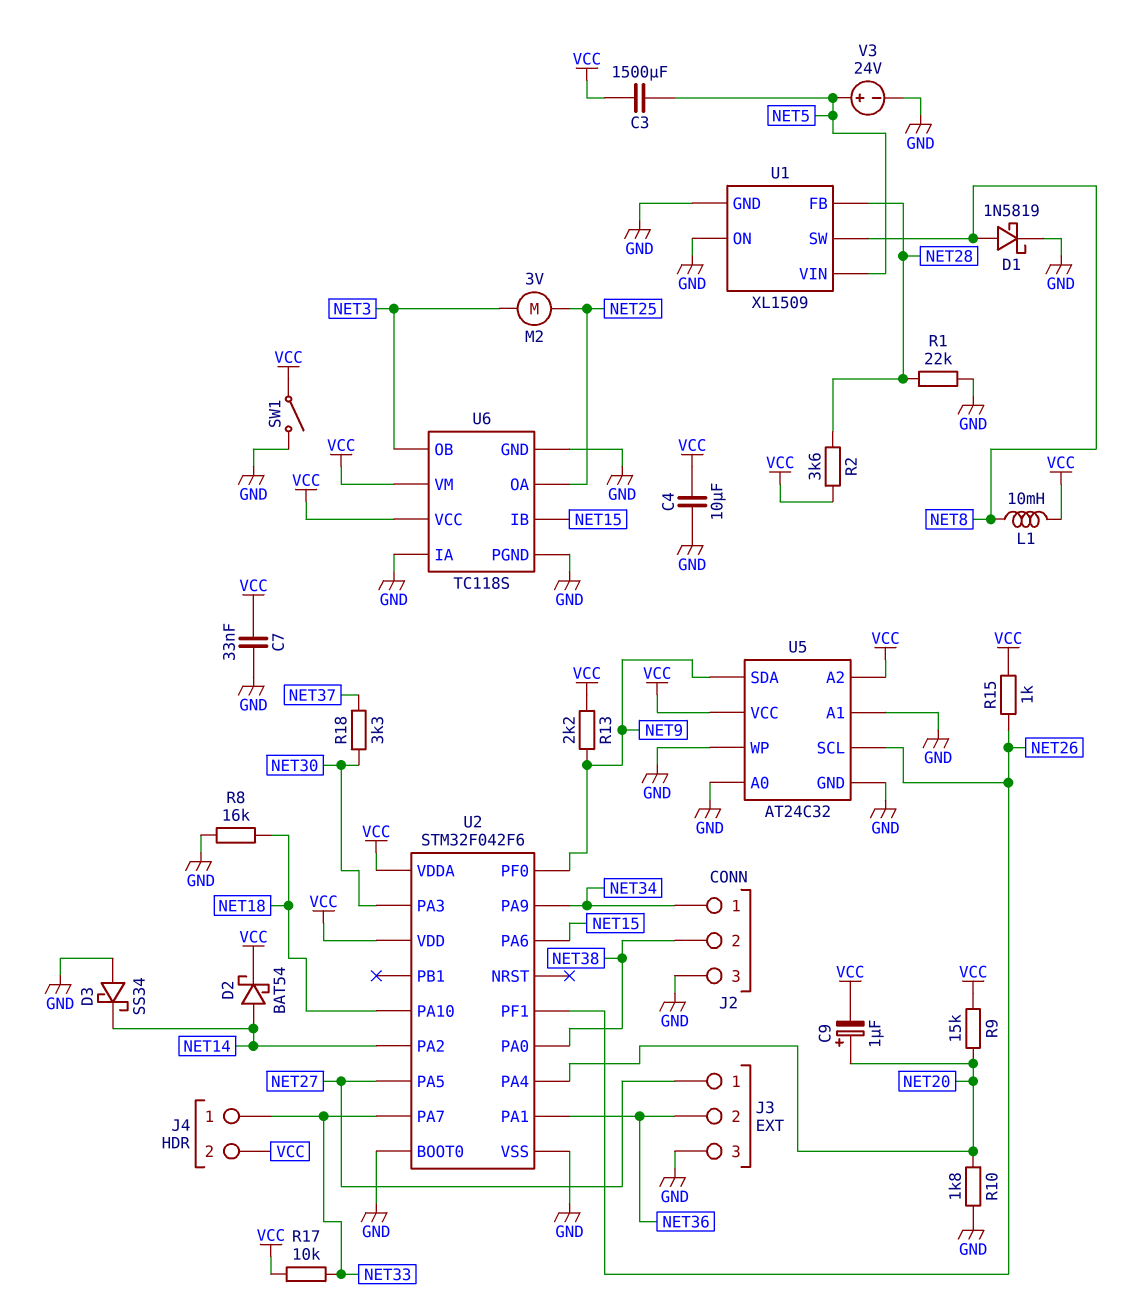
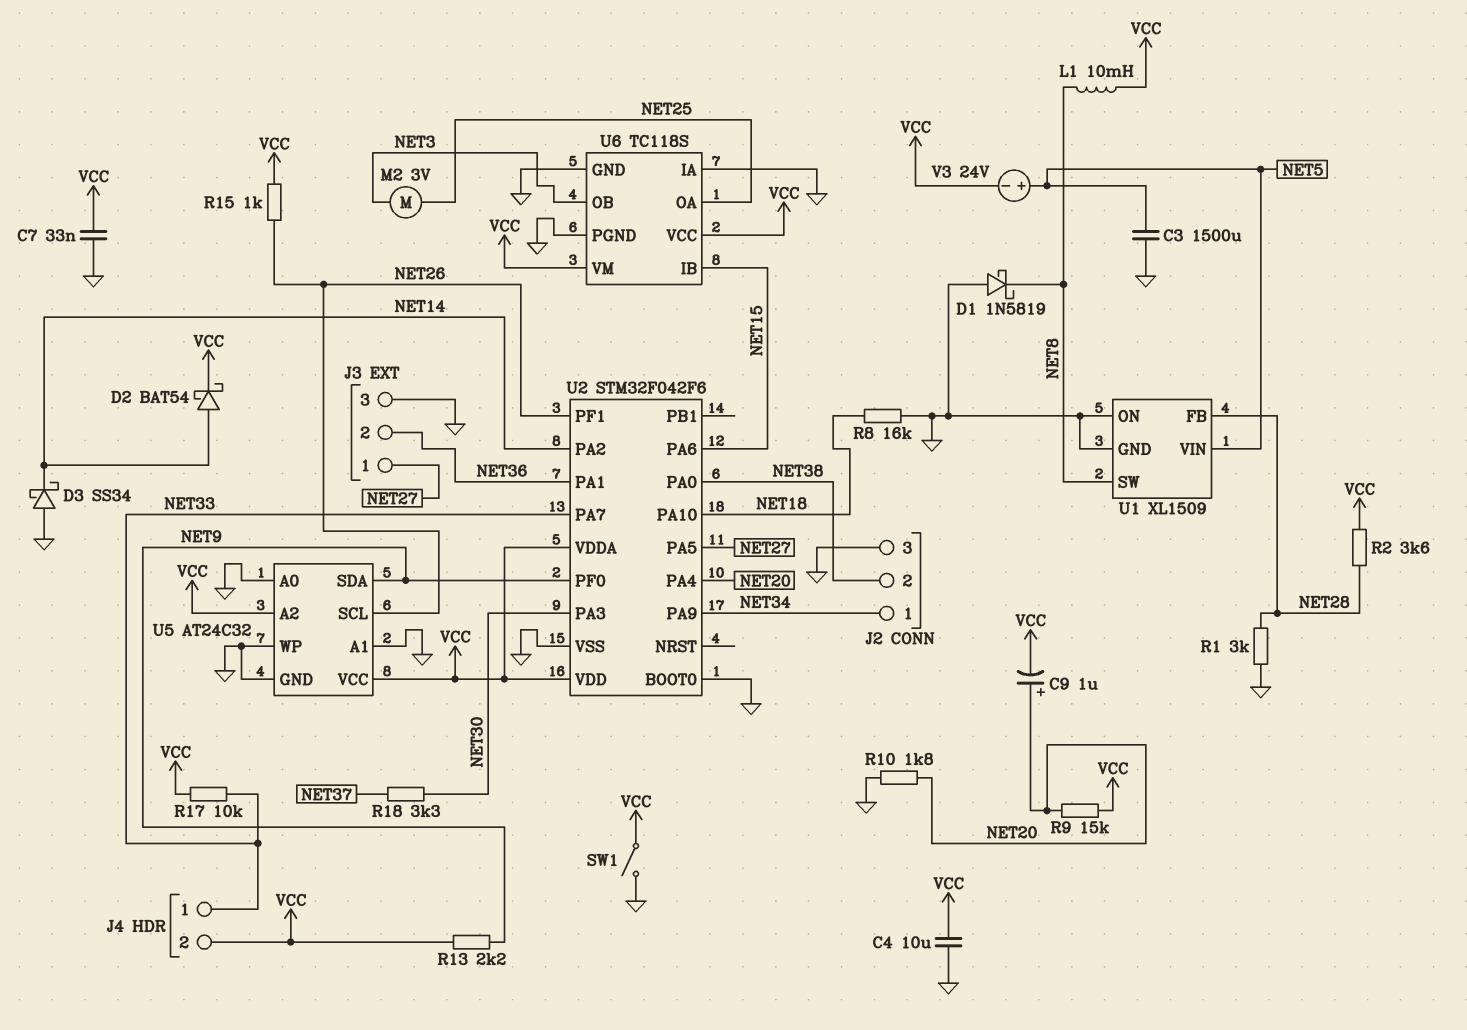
C3: 1500uF (NET5, VCC) -> 1500uF (GND, NET5)
D1: schottky 1N5819 (A NET8, K GND) -> schottky 1N5819 (A GND, K NET8)
R1: 22k (GND, NET28) -> 3k (GND, NET28)
V3: 24V (plus NET5, minus GND) -> 24V (plus NET5, minus VCC)

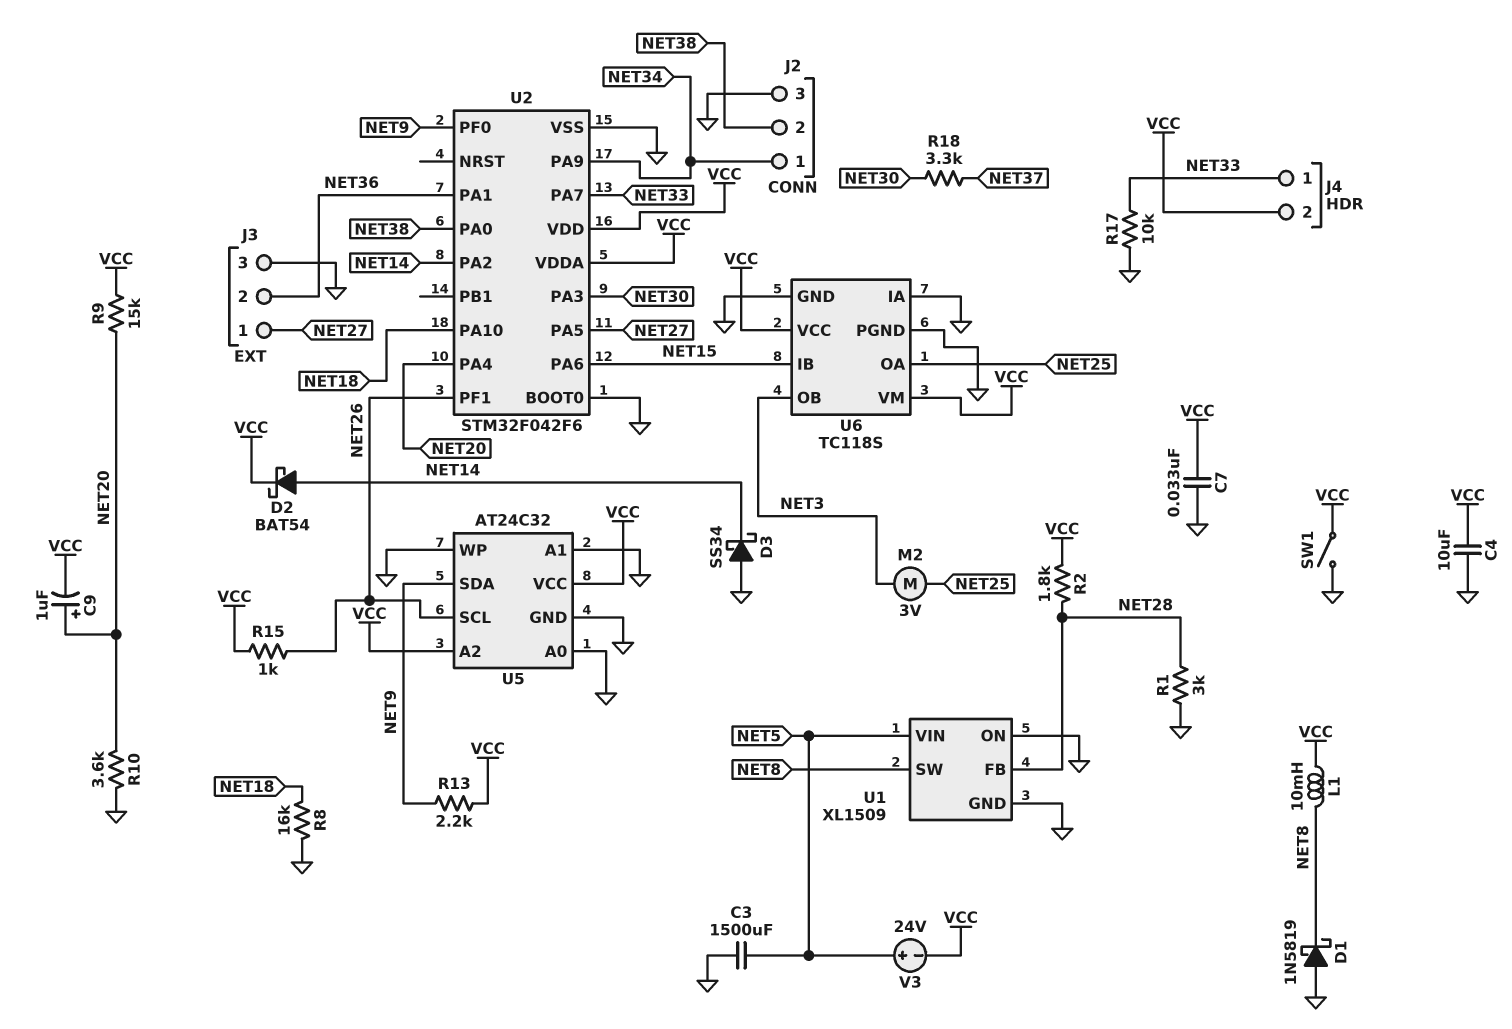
R2: 3.6k (NET28, VCC) -> 1.8k (NET28, VCC)
R10: 1.8k (GND, NET20) -> 3.6k (GND, NET20)
R17: 10k (NET33, VCC) -> 10k (GND, NET33)

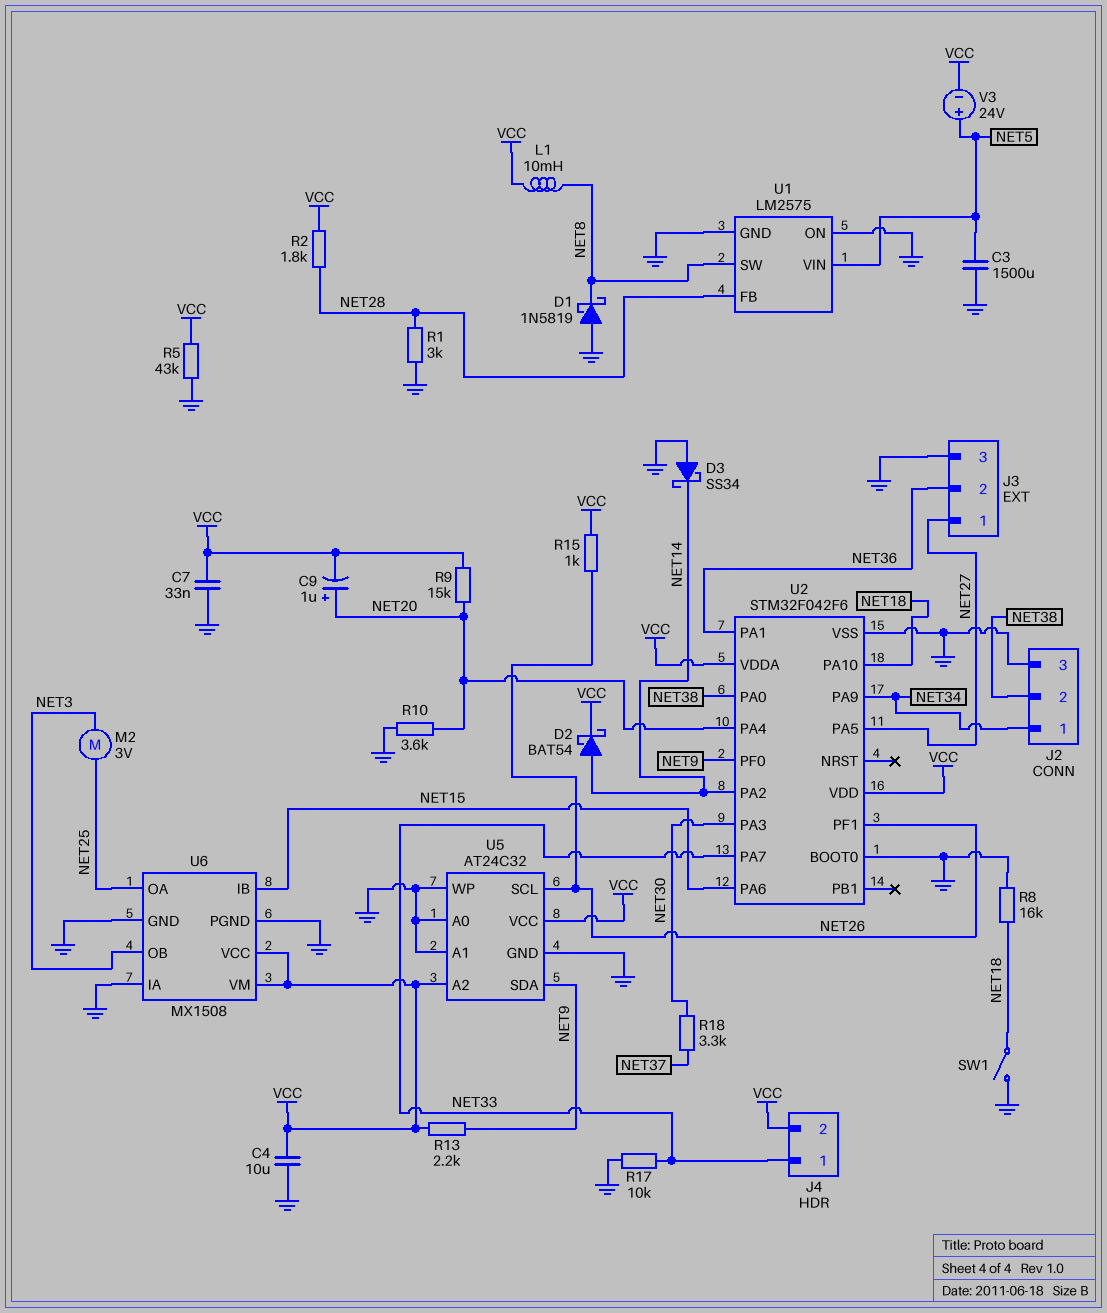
R5: none -> 43k (GND, VCC)
SW1: switch (GND, VCC) -> switch (GND, NET18)
U1: XL1509 -> LM2575
U6: TC118S -> MX1508

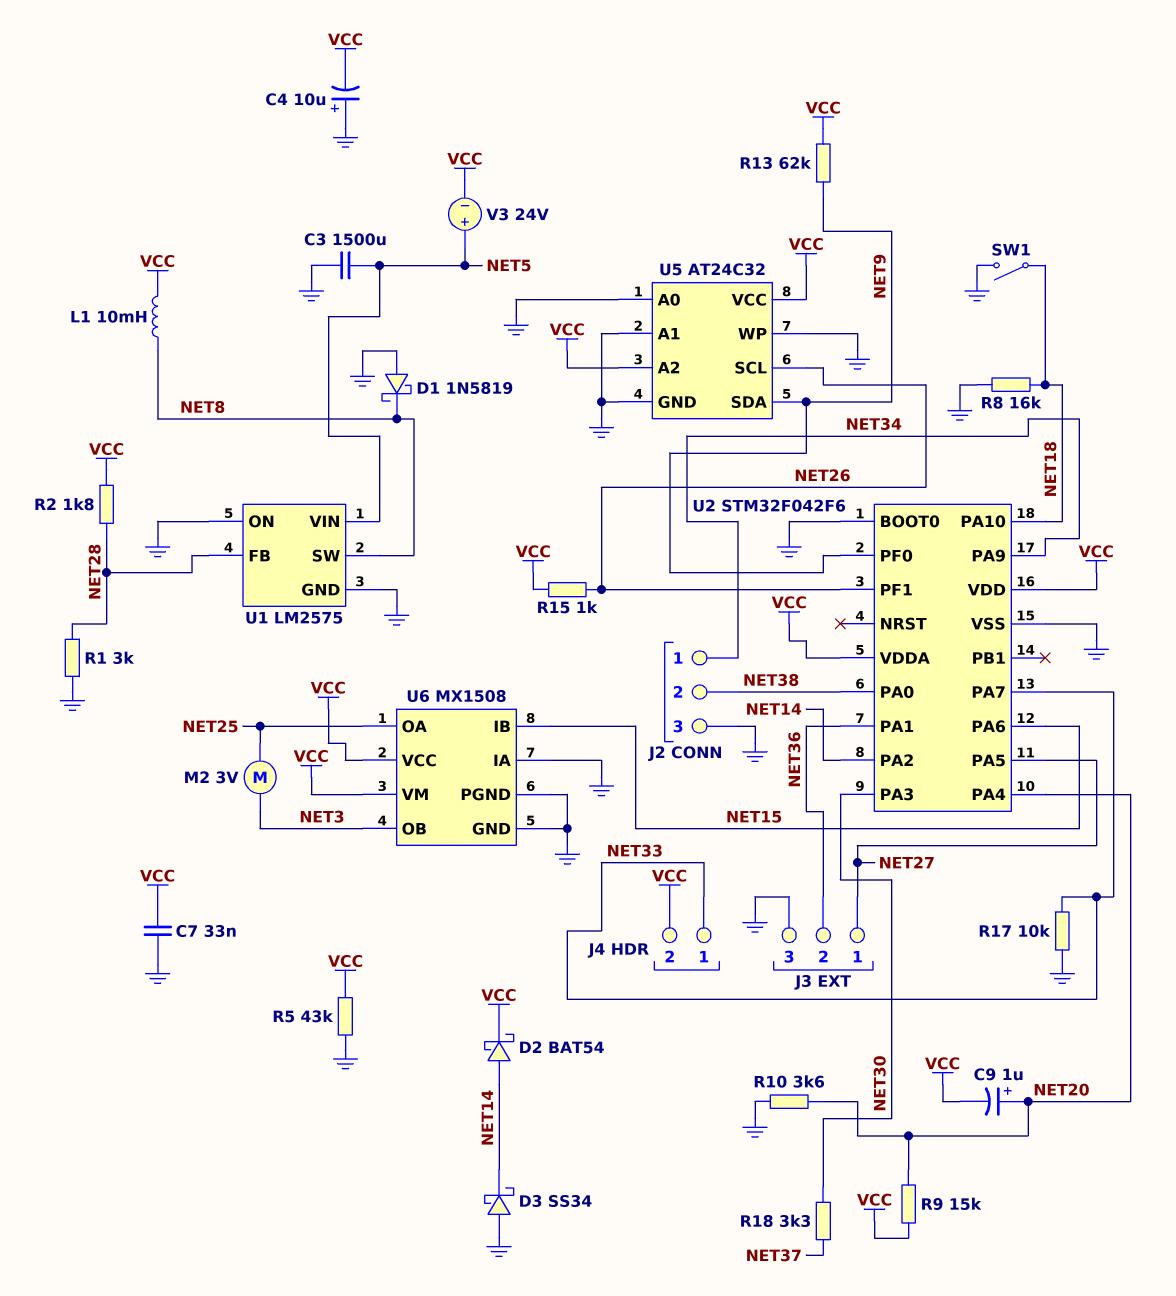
C4: 10uF (GND, VCC) -> 10uF (plus GND, minus VCC)
R13: 2.2k (NET9, VCC) -> 62k (NET9, VCC)

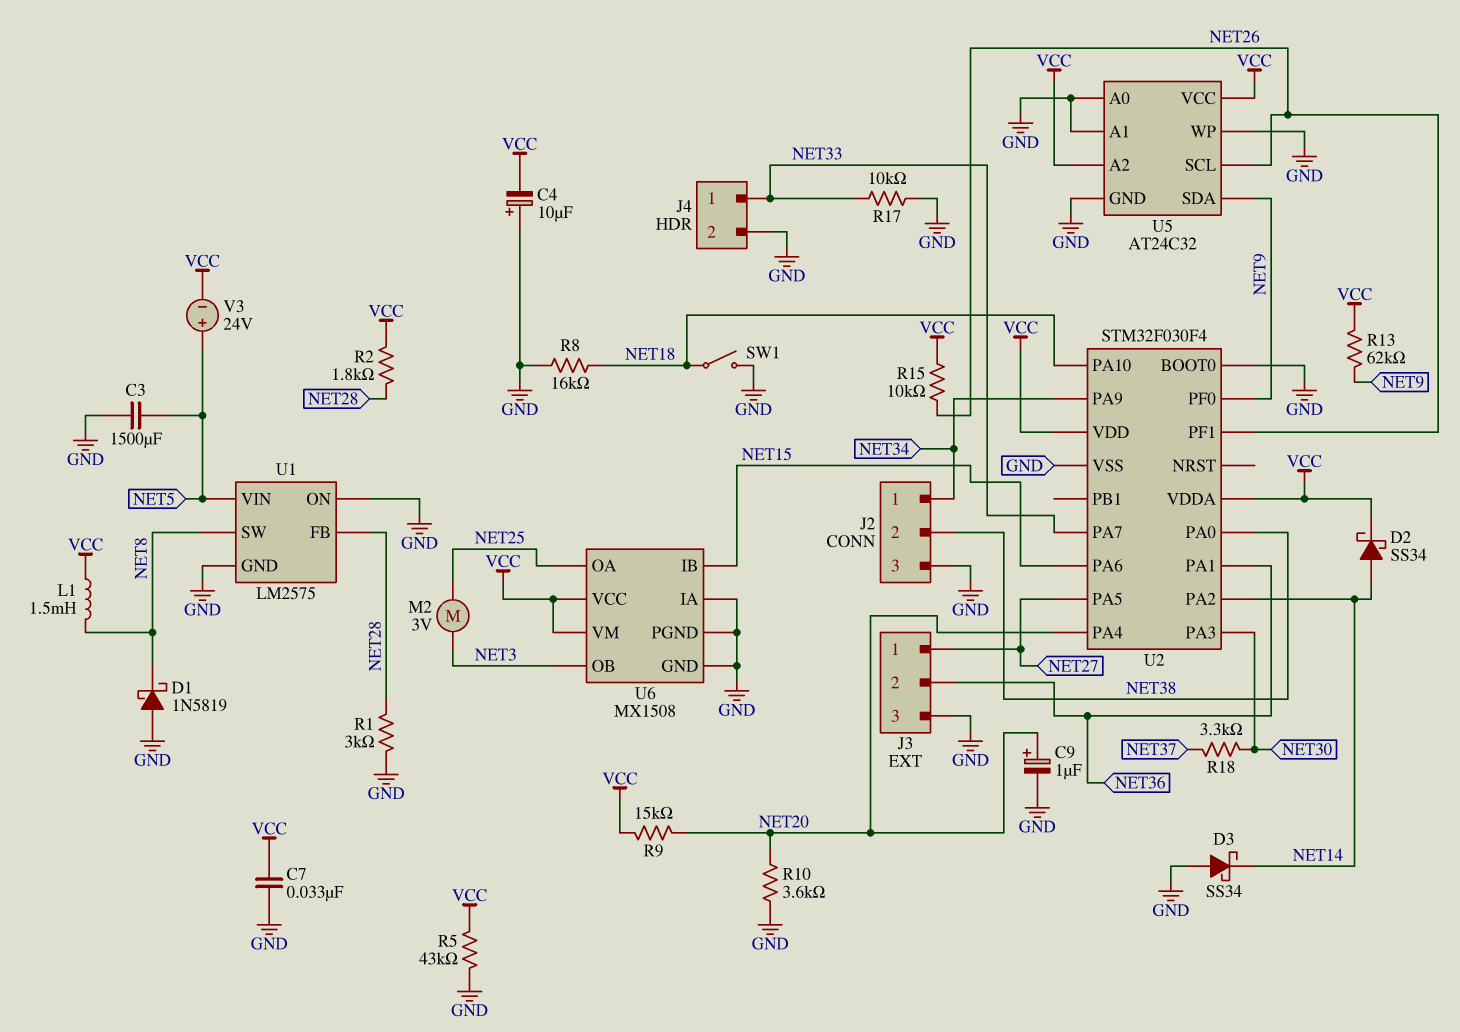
C9: 1uF (plus NET20, minus VCC) -> 1uF (plus NET20, minus GND)
D2: schottky BAT54 (A NET14, K VCC) -> schottky SS34 (A NET14, K VCC)
J4 pin 2: VCC -> GND
L1: 10mH (NET8, VCC) -> 1.5mH (NET8, VCC)
R15: 1k (NET26, VCC) -> 10k (NET26, VCC)
U2: STM32F042F6 -> STM32F030F4

